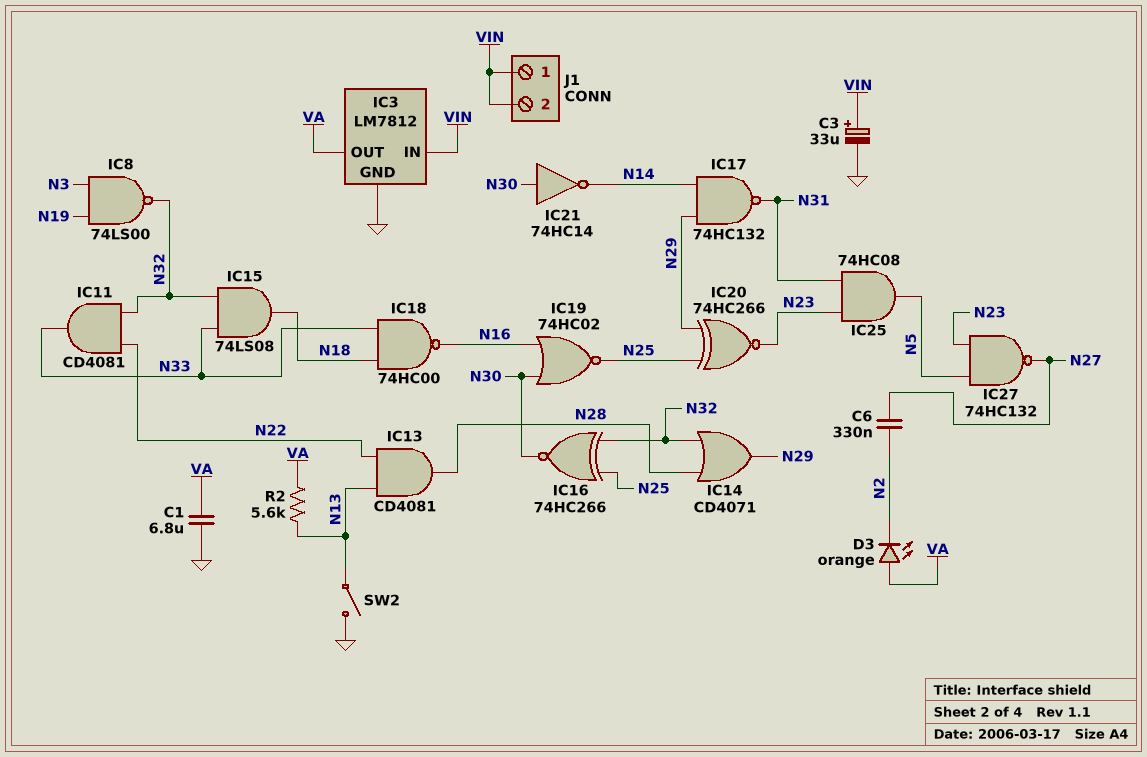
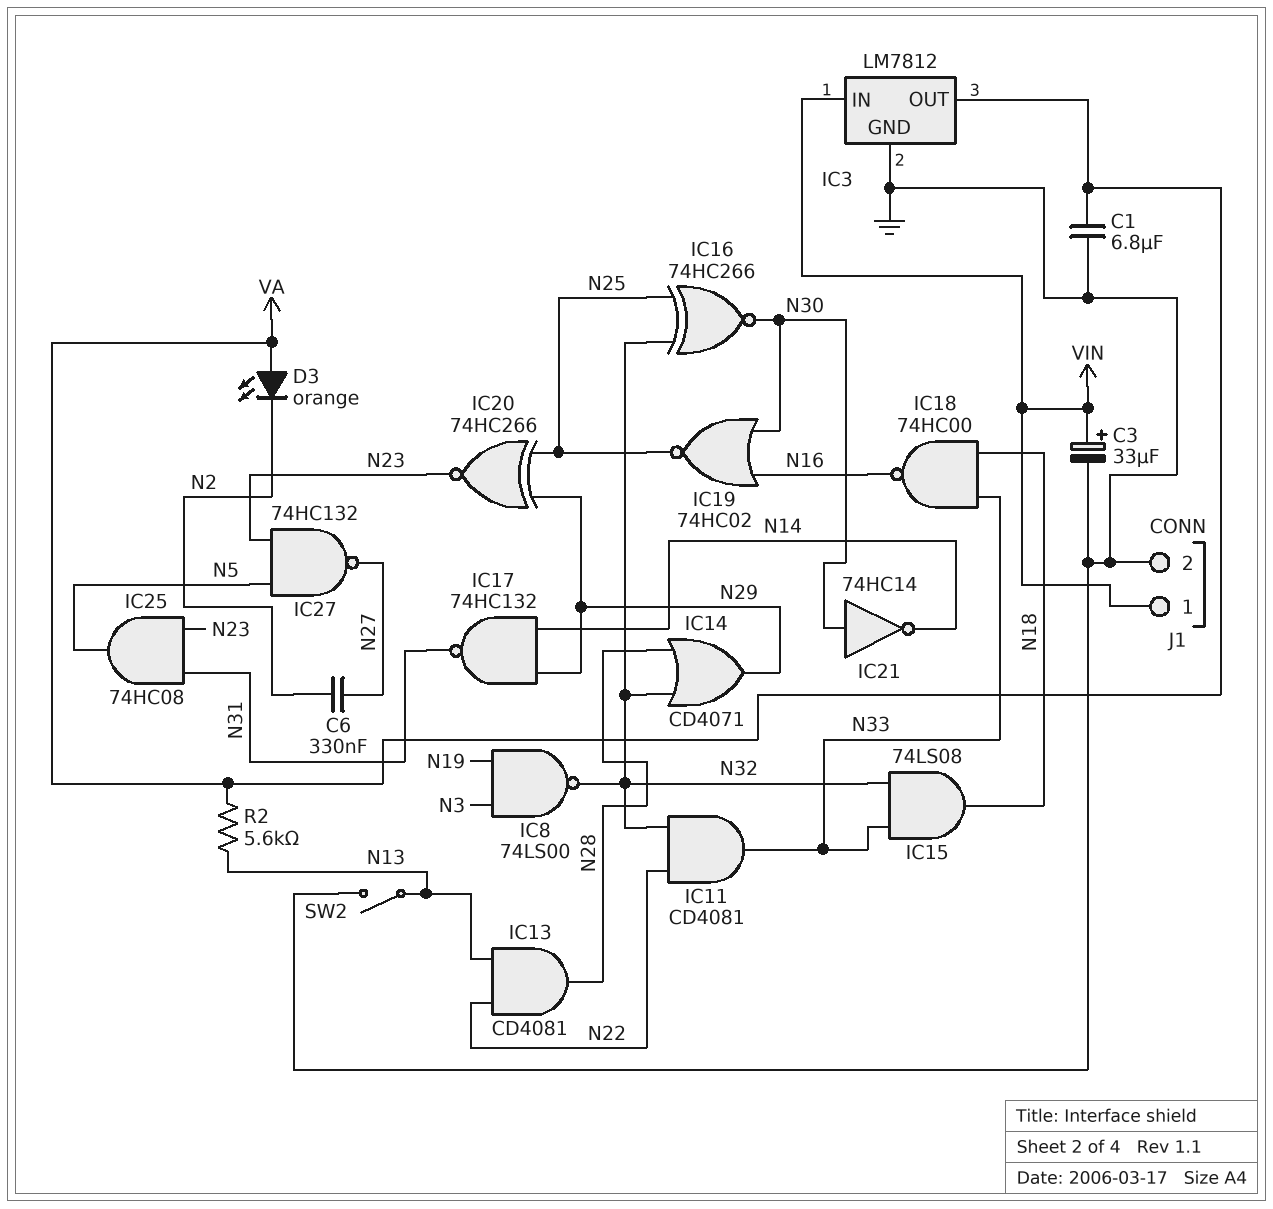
J1 pin 2: VIN -> GND

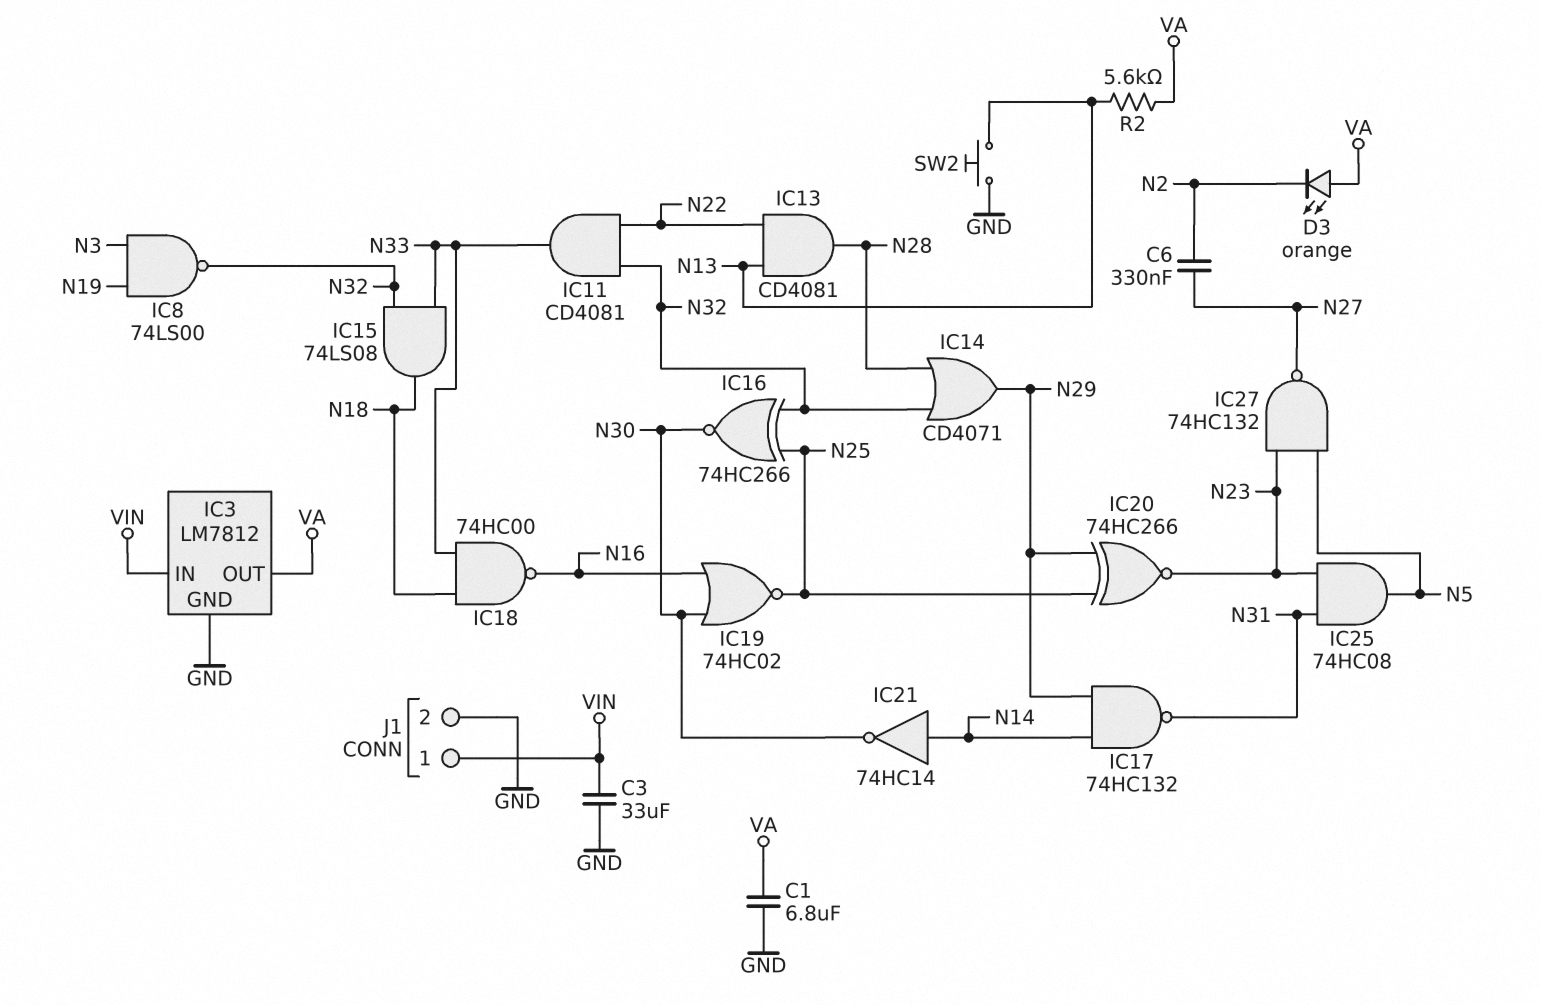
C3: 33uF (plus VIN, minus GND) -> 33uF (GND, VIN)
IC21: NOT 74HC14 (in N30, out N14) -> NOT 74HC14 (in N14, out N30)
SW2: switch (GND, N13) -> button (GND, N13)

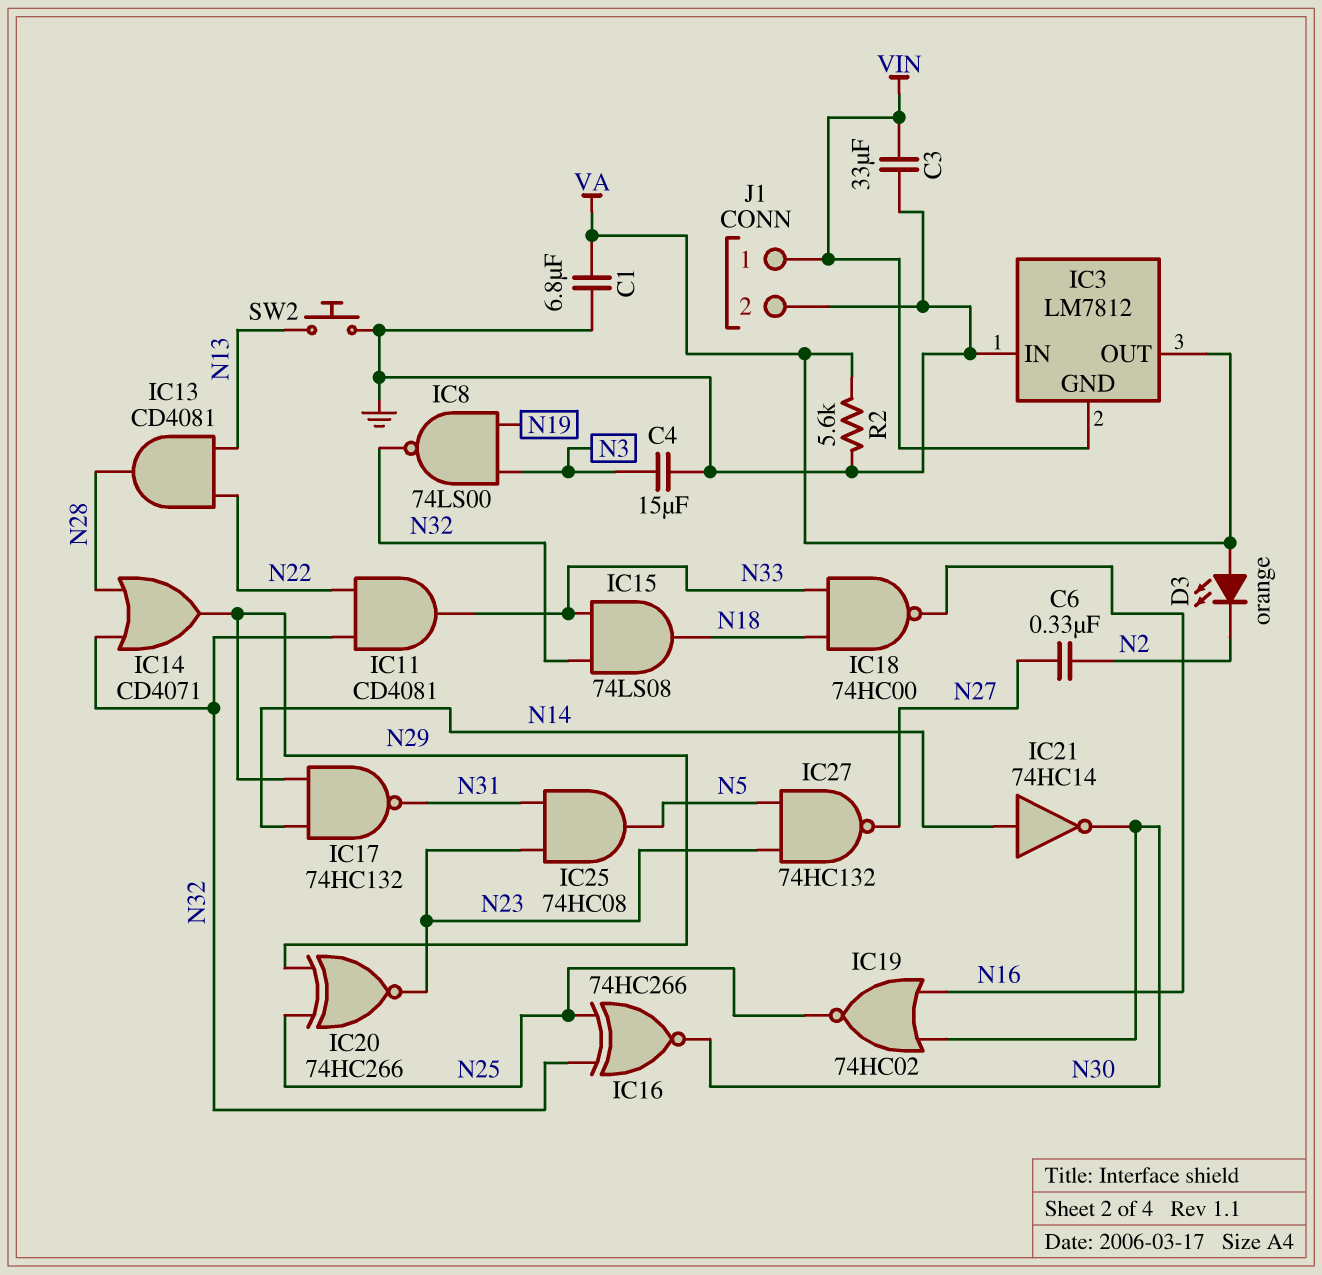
C4: none -> 15uF (GND, N3)
IC3 pin GND: GND -> VIN
IC3 pin IN: VIN -> GND
R2: 5.6k (N13, VA) -> 5.6k (GND, VA)

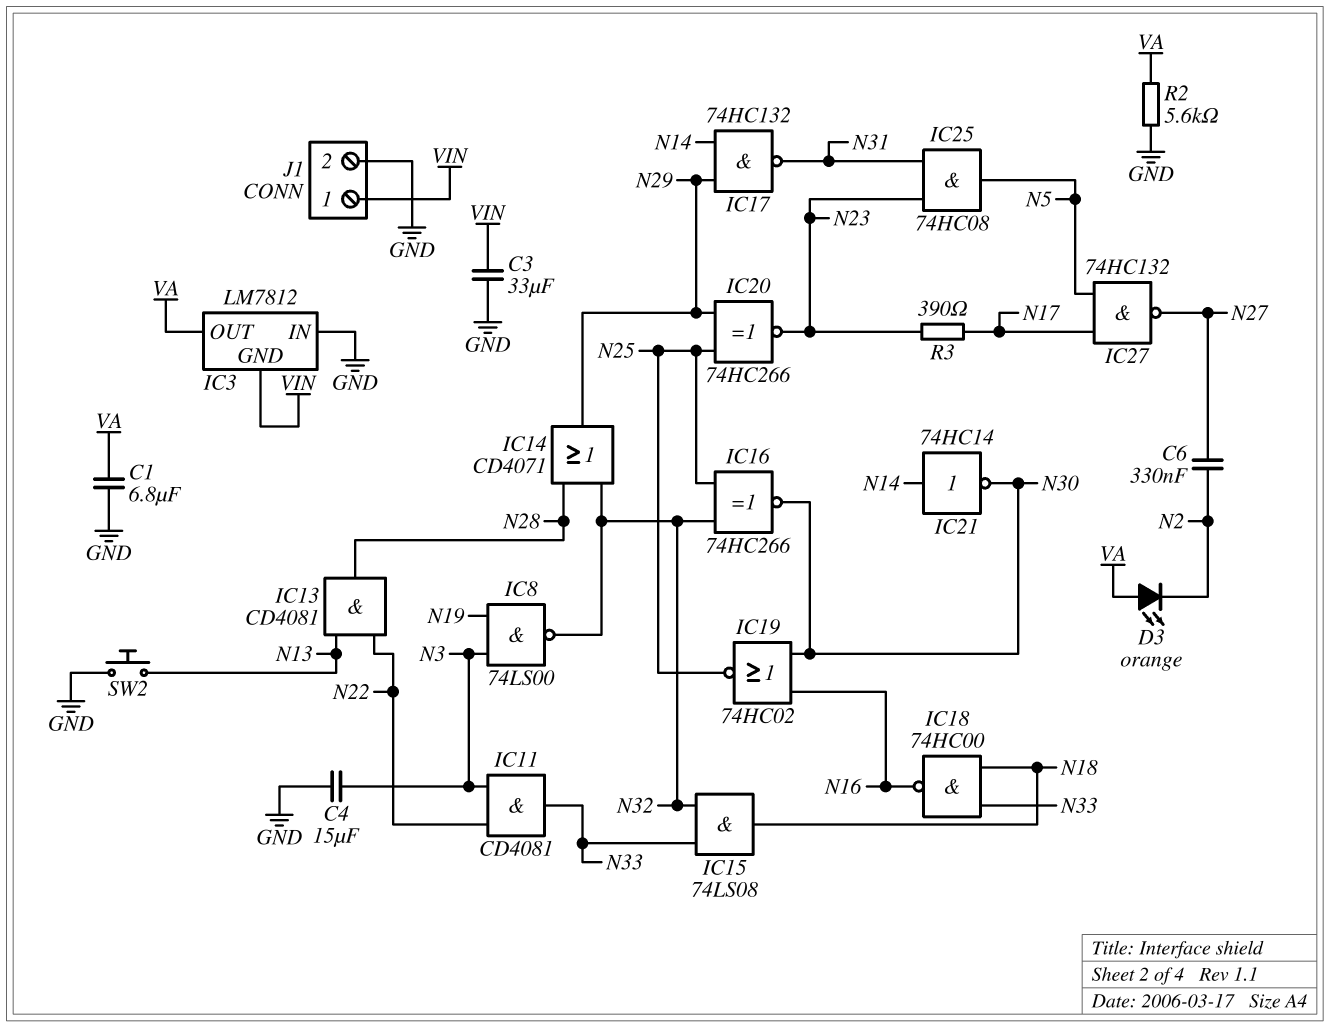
IC11: AND CD4081 (in N22, in N32, out N33) -> AND CD4081 (in N3, in N22, out N33)
IC27: NAND 74HC132 (in N5, in N23, out N27) -> NAND 74HC132 (in N5, in N17, out N27)
R3: none -> 390 (N17, N23)

